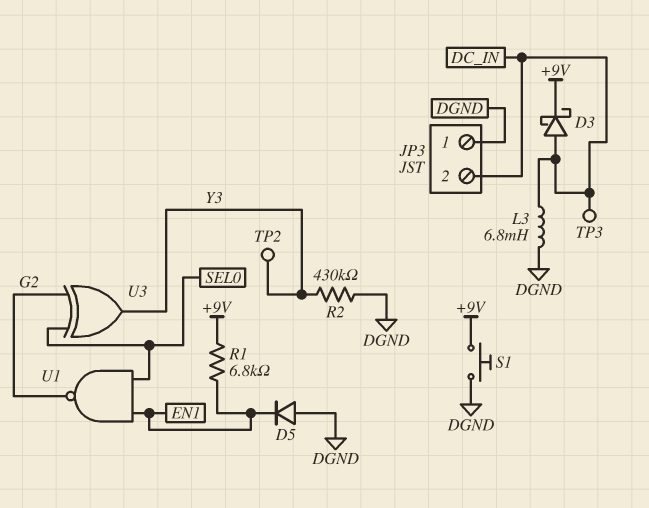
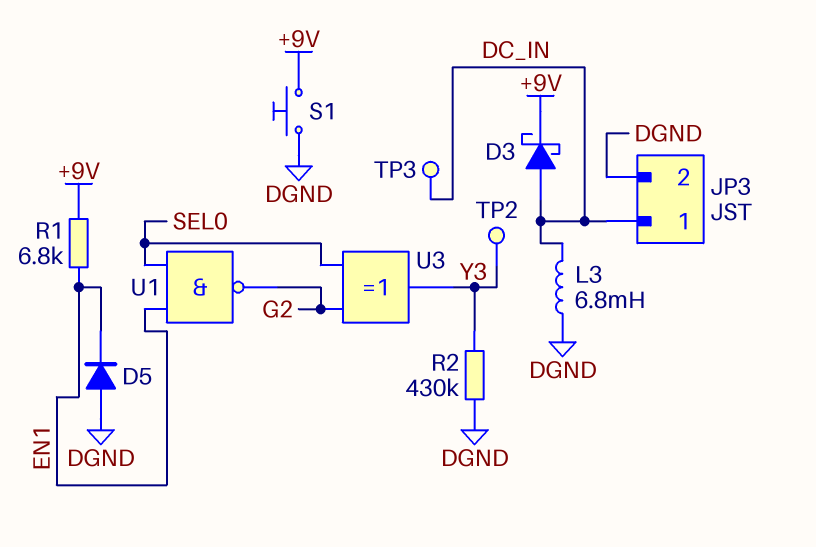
JP3 pin 1: DGND -> DC_IN
JP3 pin 2: DC_IN -> DGND

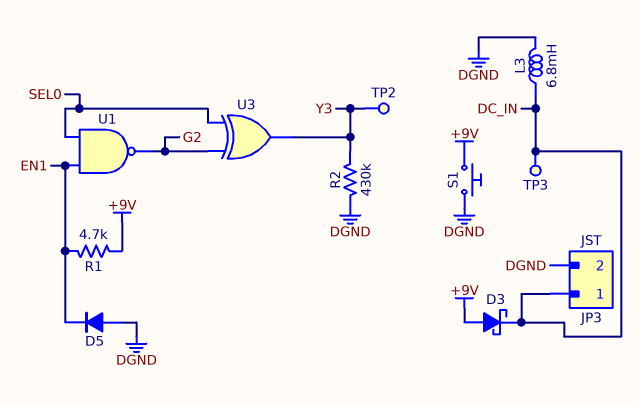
D3: schottky (A DC_IN, K +9V) -> schottky (A +9V, K DC_IN)
R1: 6.8k (+9V, EN1) -> 4.7k (+9V, EN1)

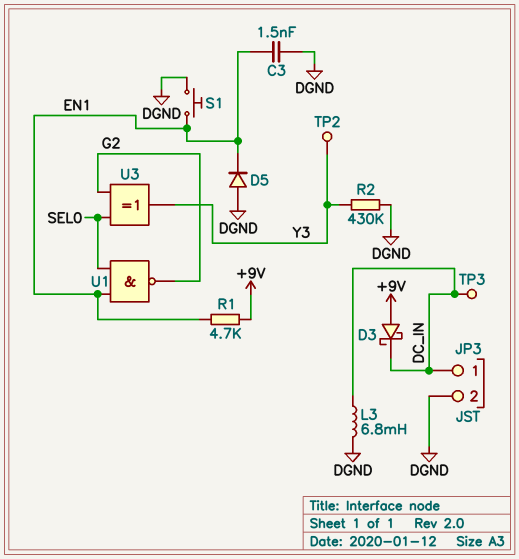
C3: none -> 1.5nF (DGND, EN1)
S1: button (+9V, DGND) -> button (DGND, EN1)

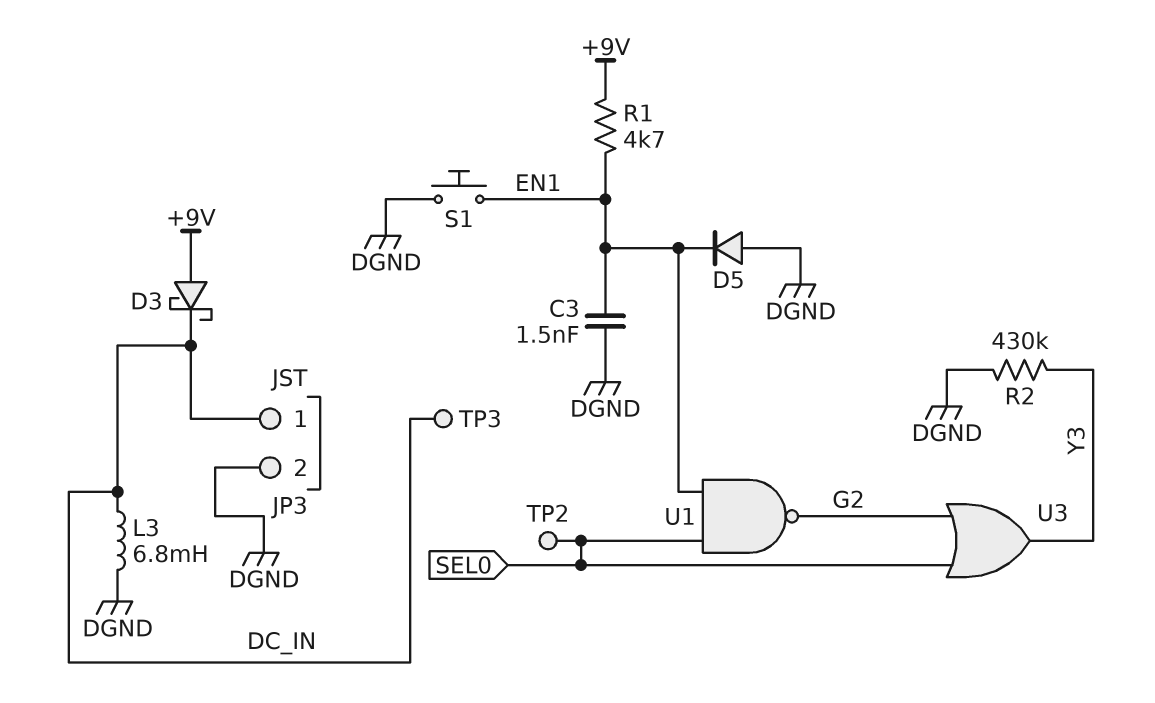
TP2: test point (Y3) -> test point (SEL0)
U3: XOR (in G2, in SEL0, out Y3) -> OR (in G2, in SEL0, out Y3)

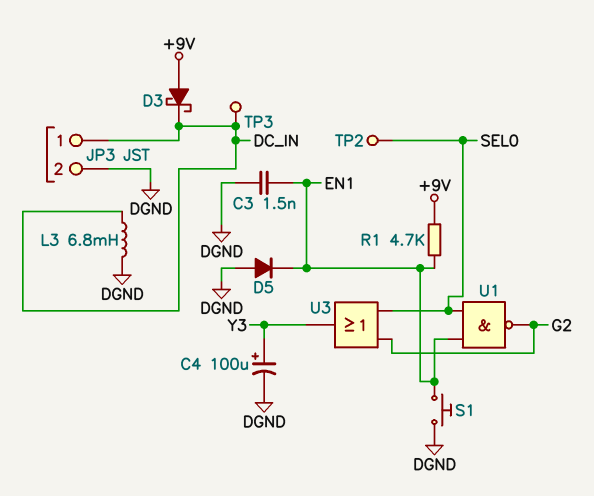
C4: none -> 100uF (plus Y3, minus DGND)
R2: 430k (DGND, Y3) -> none

